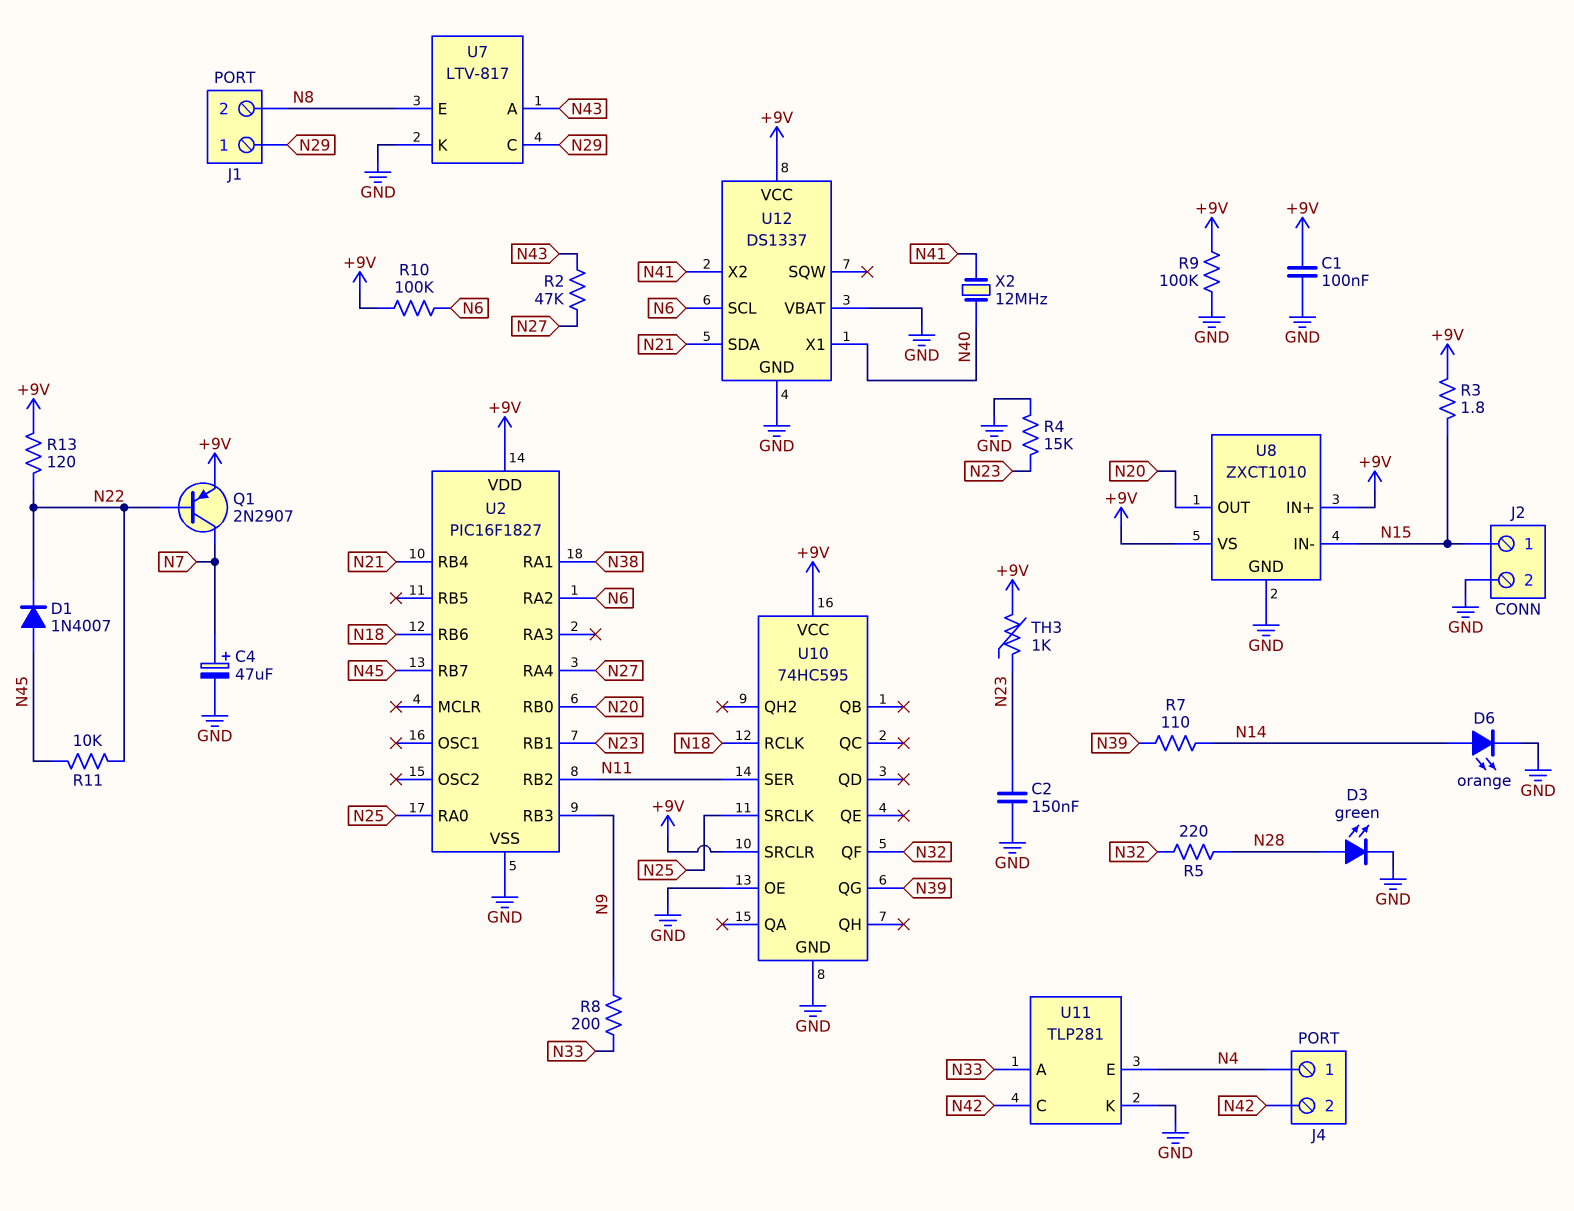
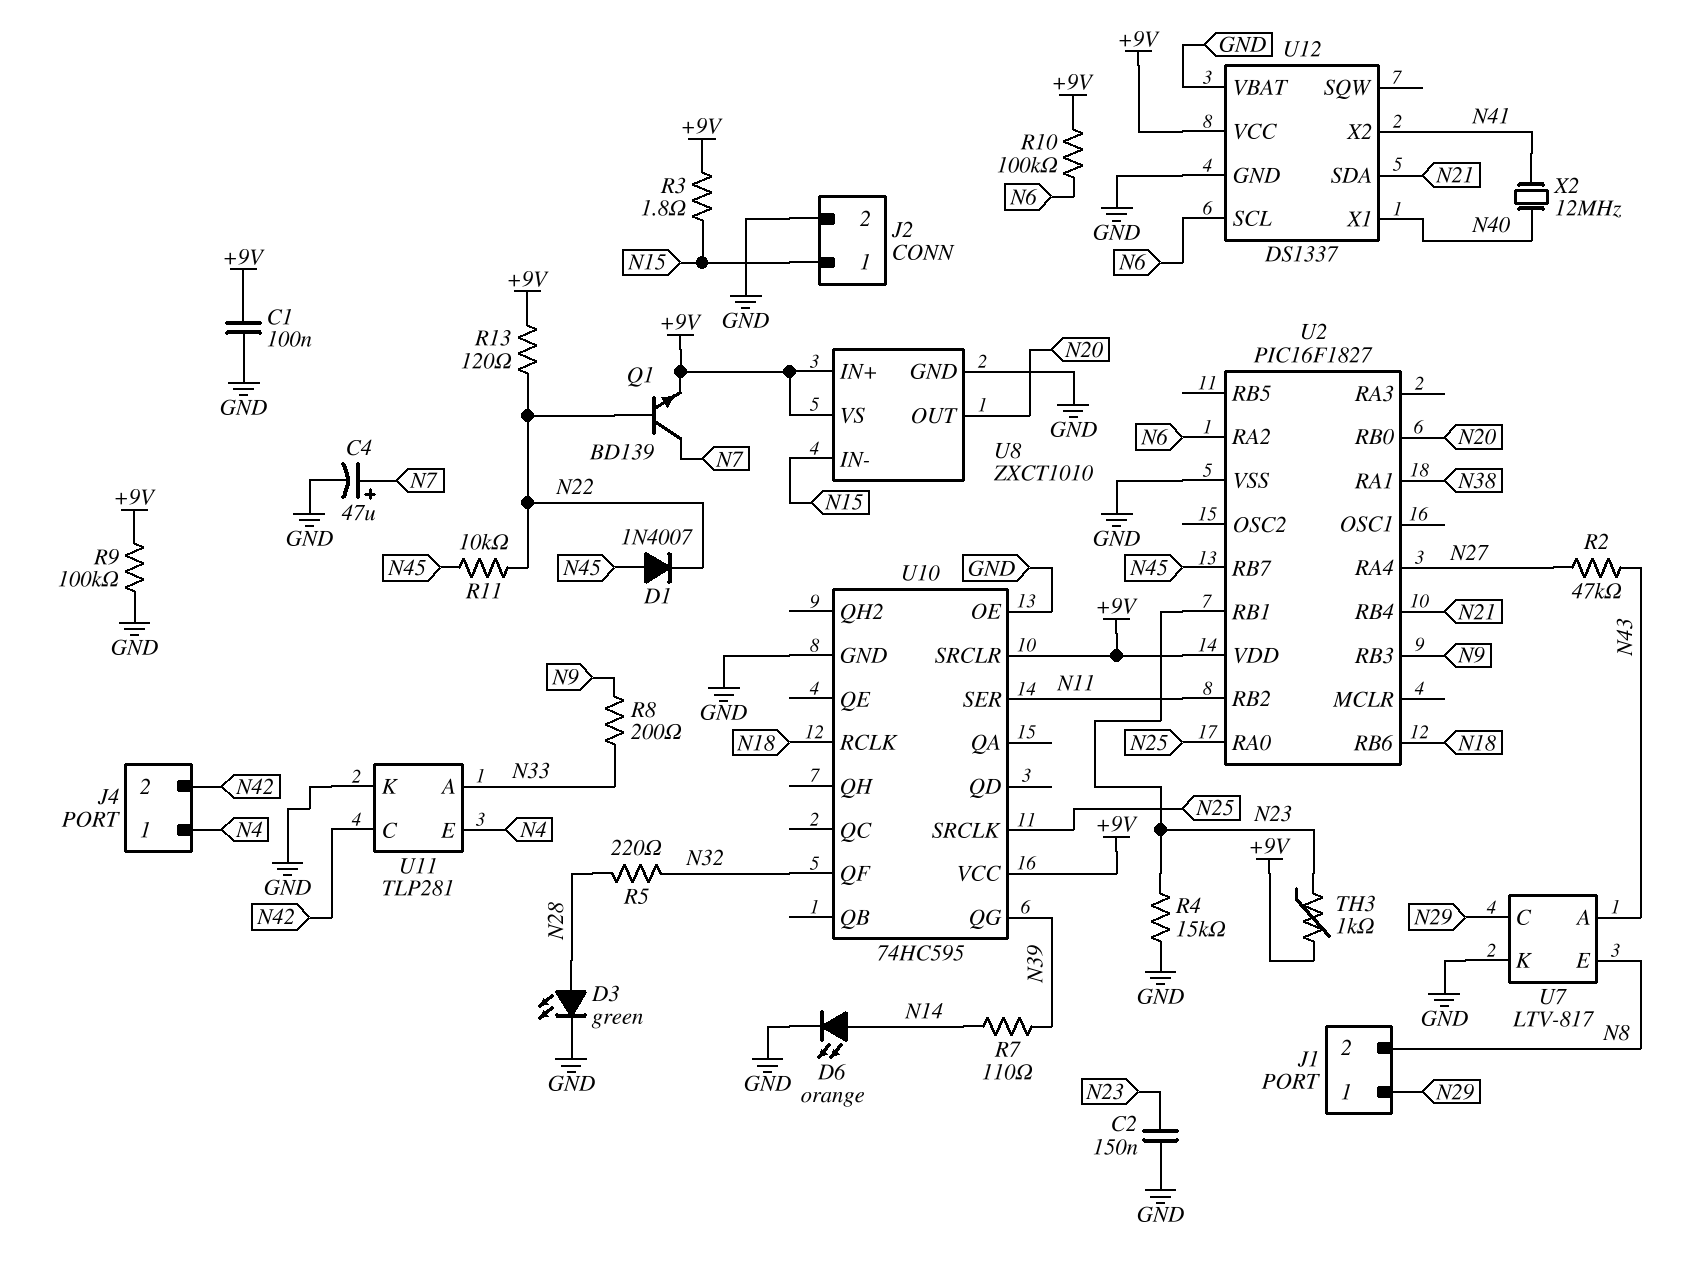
Q1: PNP 2N2907 (B N22, C N7, E +9V) -> NPN BD139 (B N22, C N7, E +9V)

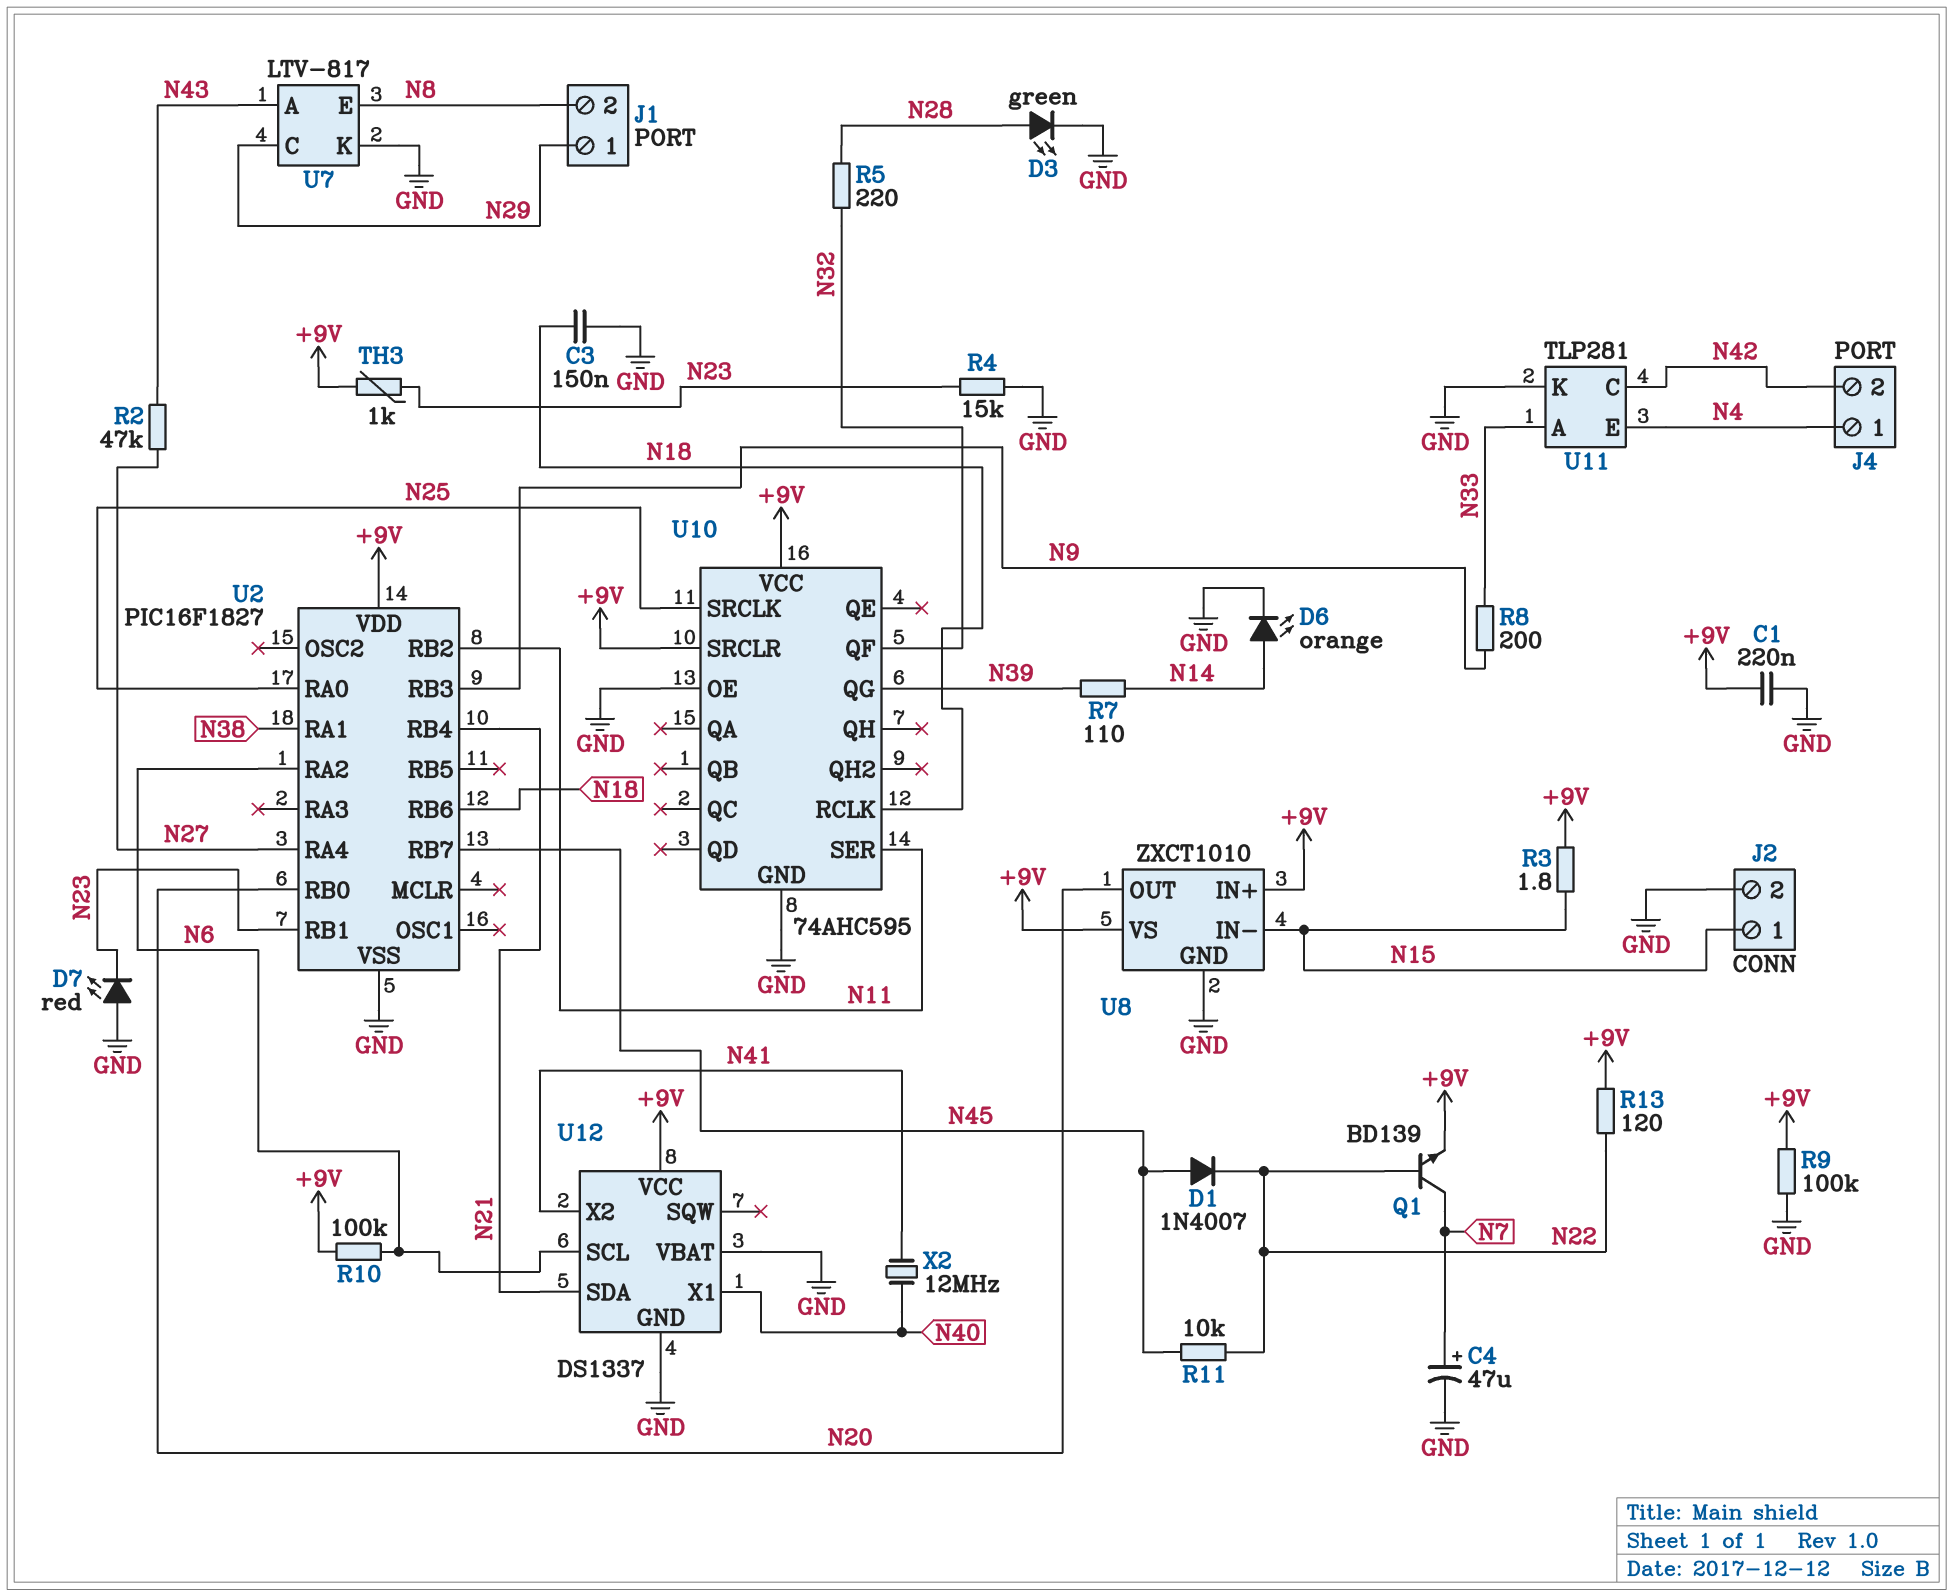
C1: 100nF (+9V, GND) -> 220nF (+9V, GND)
C2: 150nF (GND, N23) -> none
C3: none -> 150nF (GND, N18)
D7: none -> LED red (A GND, K N23)
U10: 74HC595 -> 74AHC595

